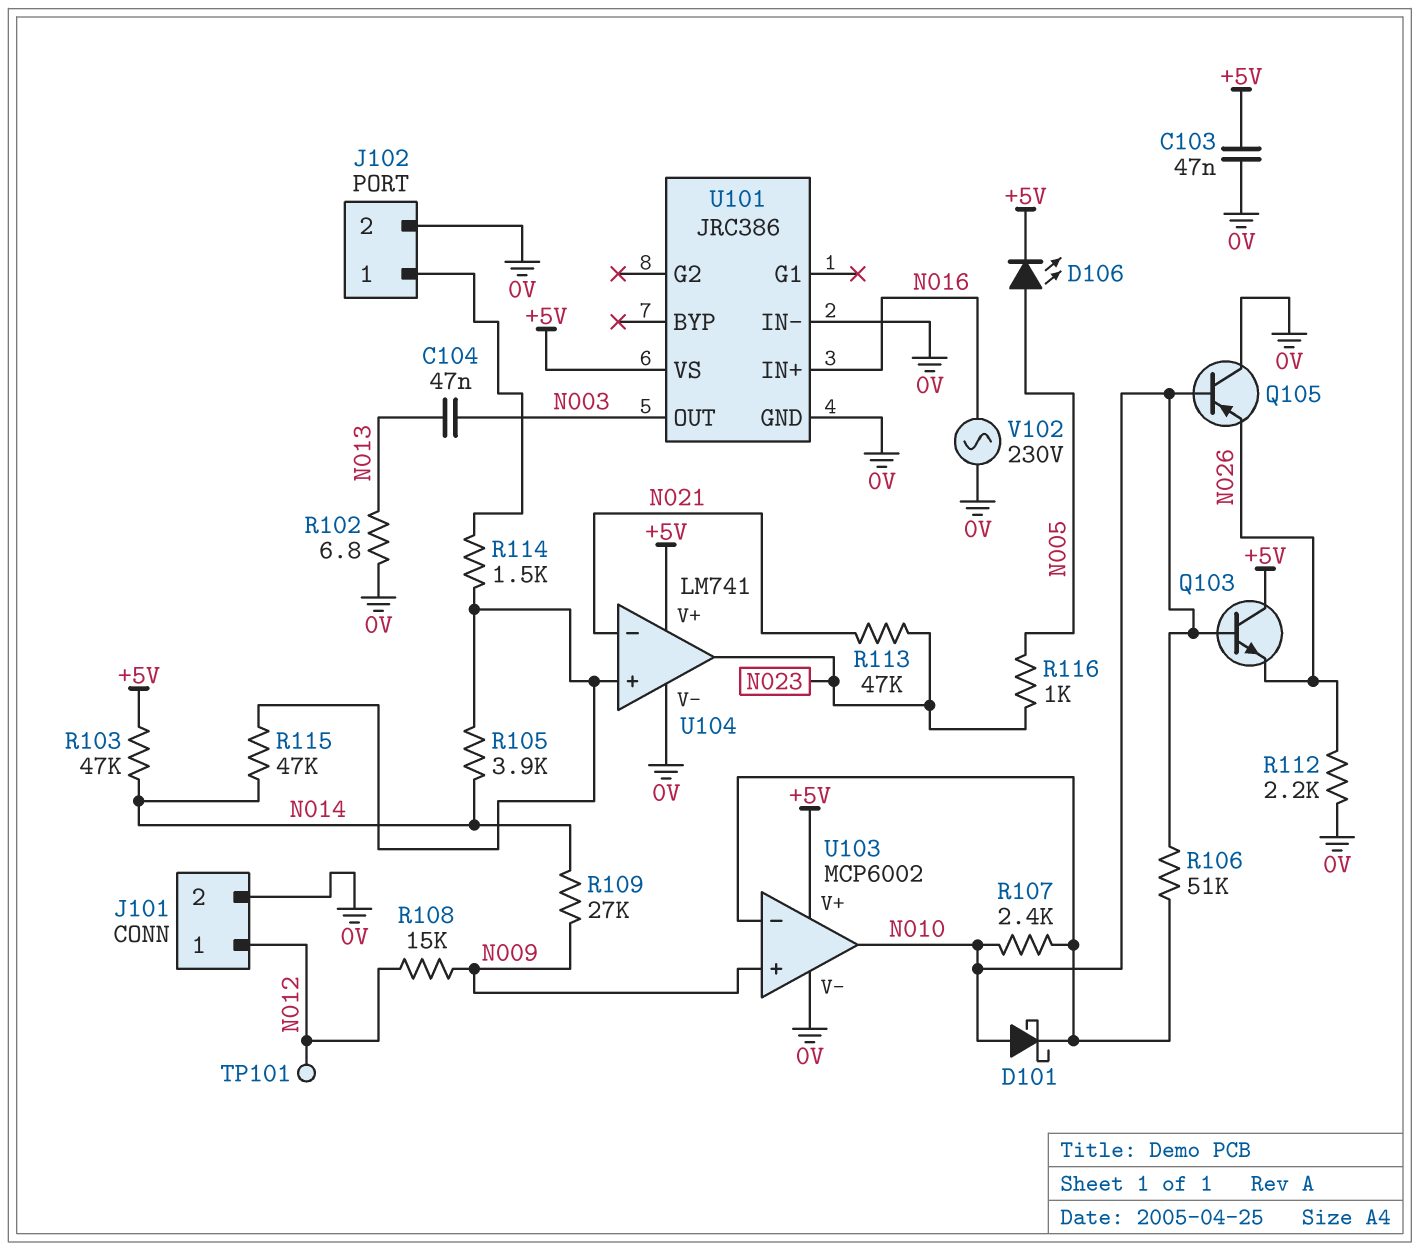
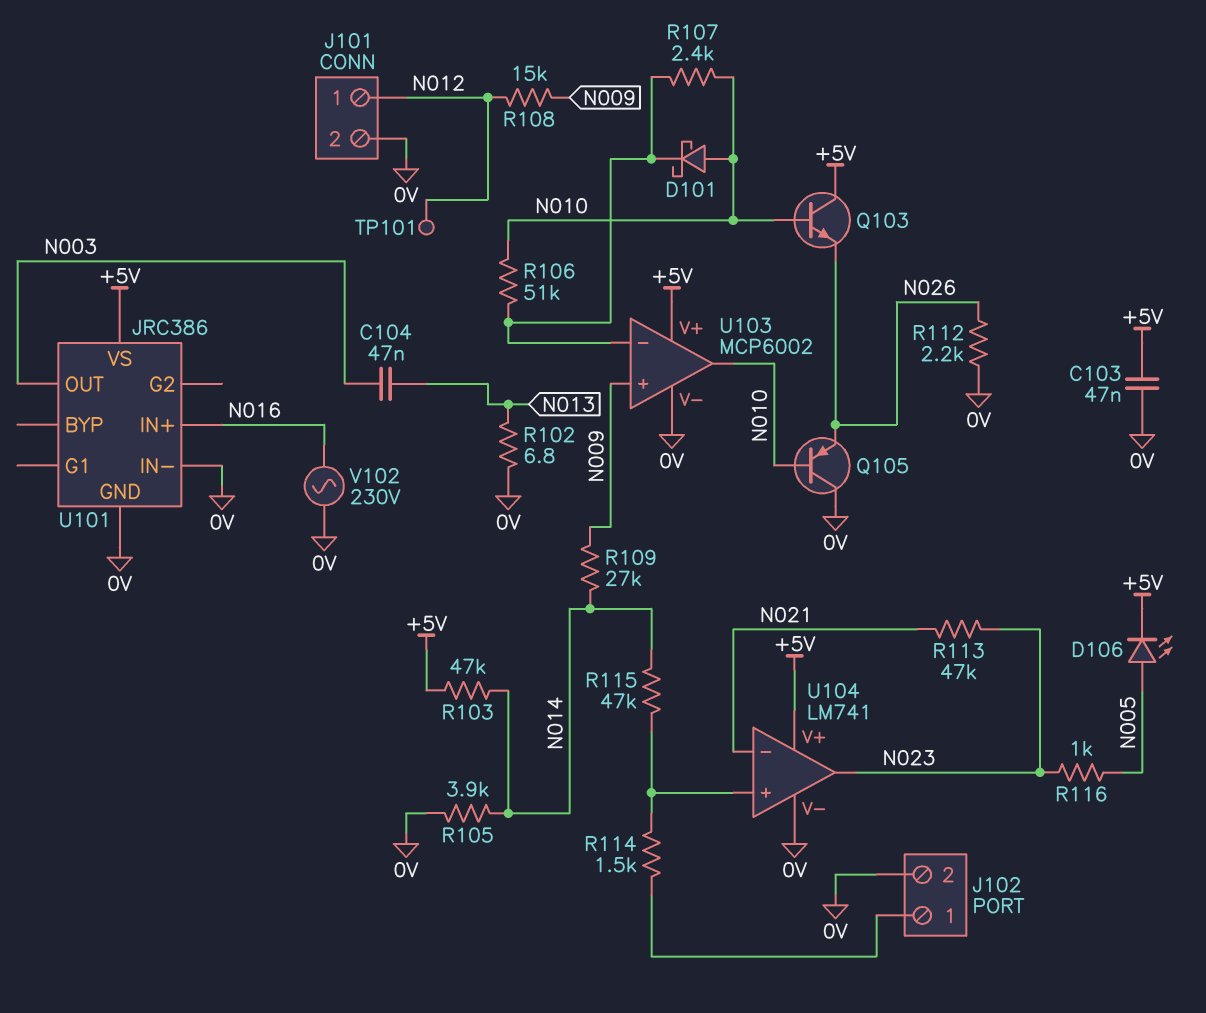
R105: 3.9k (N014, U104/in+) -> 3.9k (0V, N014)

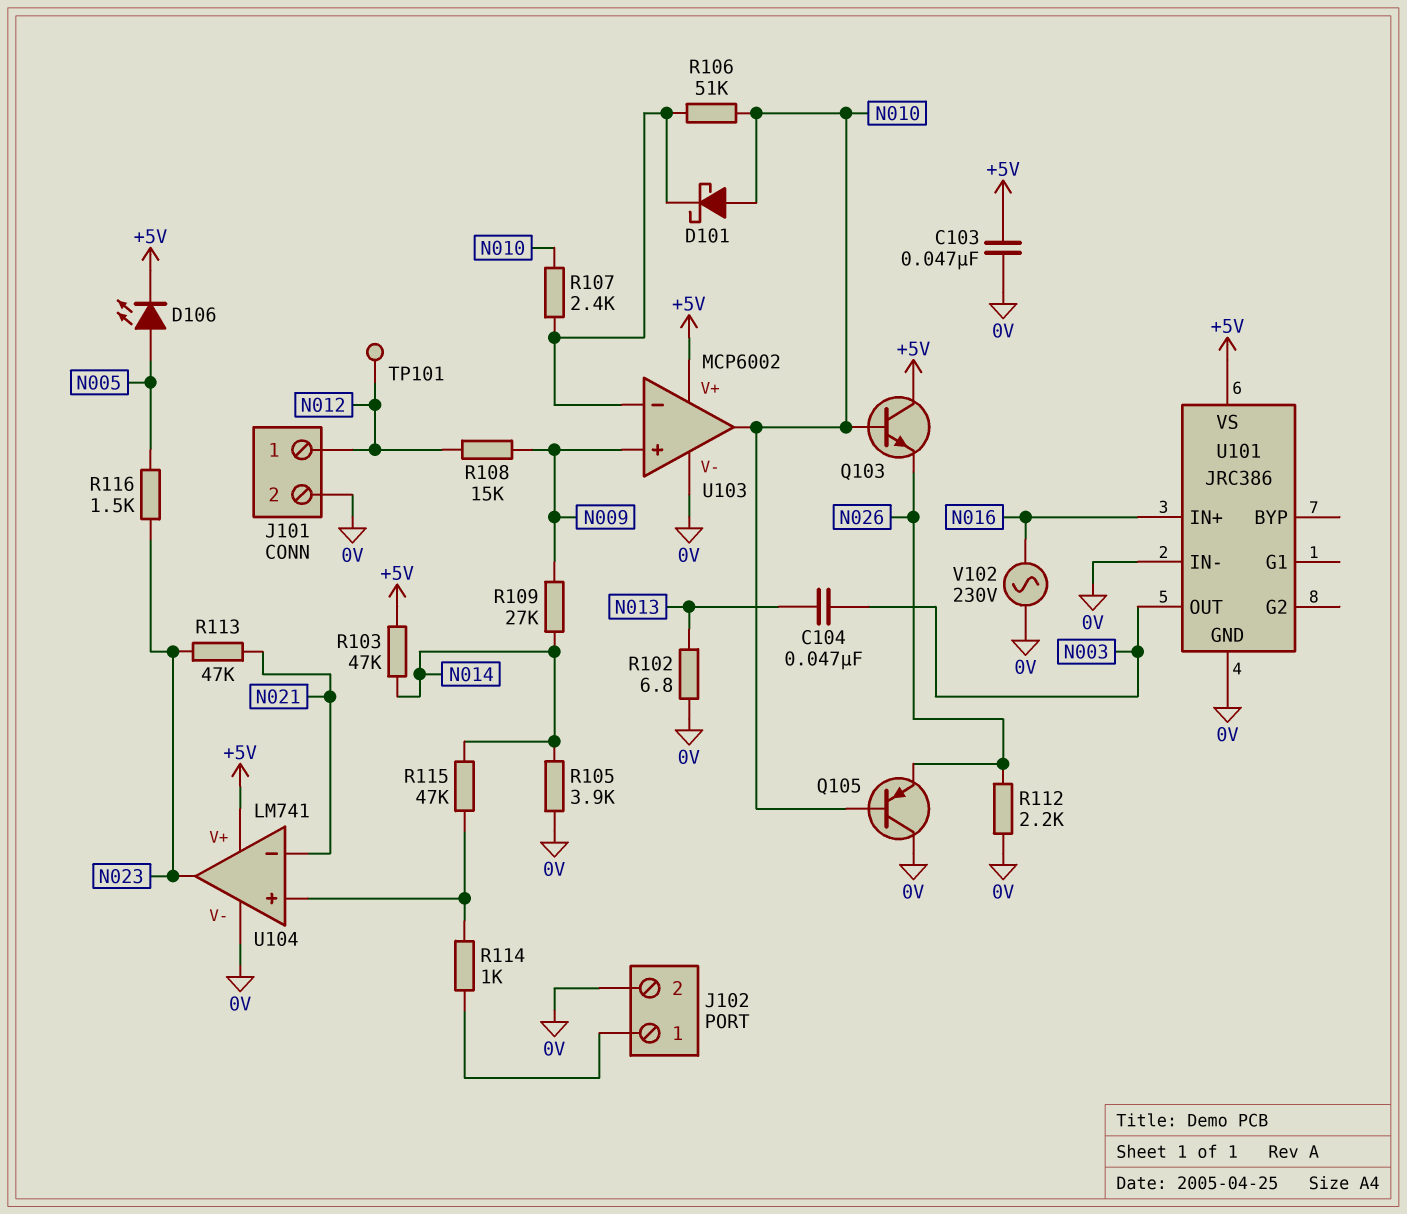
R114: 1.5k (J102/1, U104/in+) -> 1k (J102/1, U104/in+)
R116: 1k (N005, N023) -> 1.5k (N005, N023)

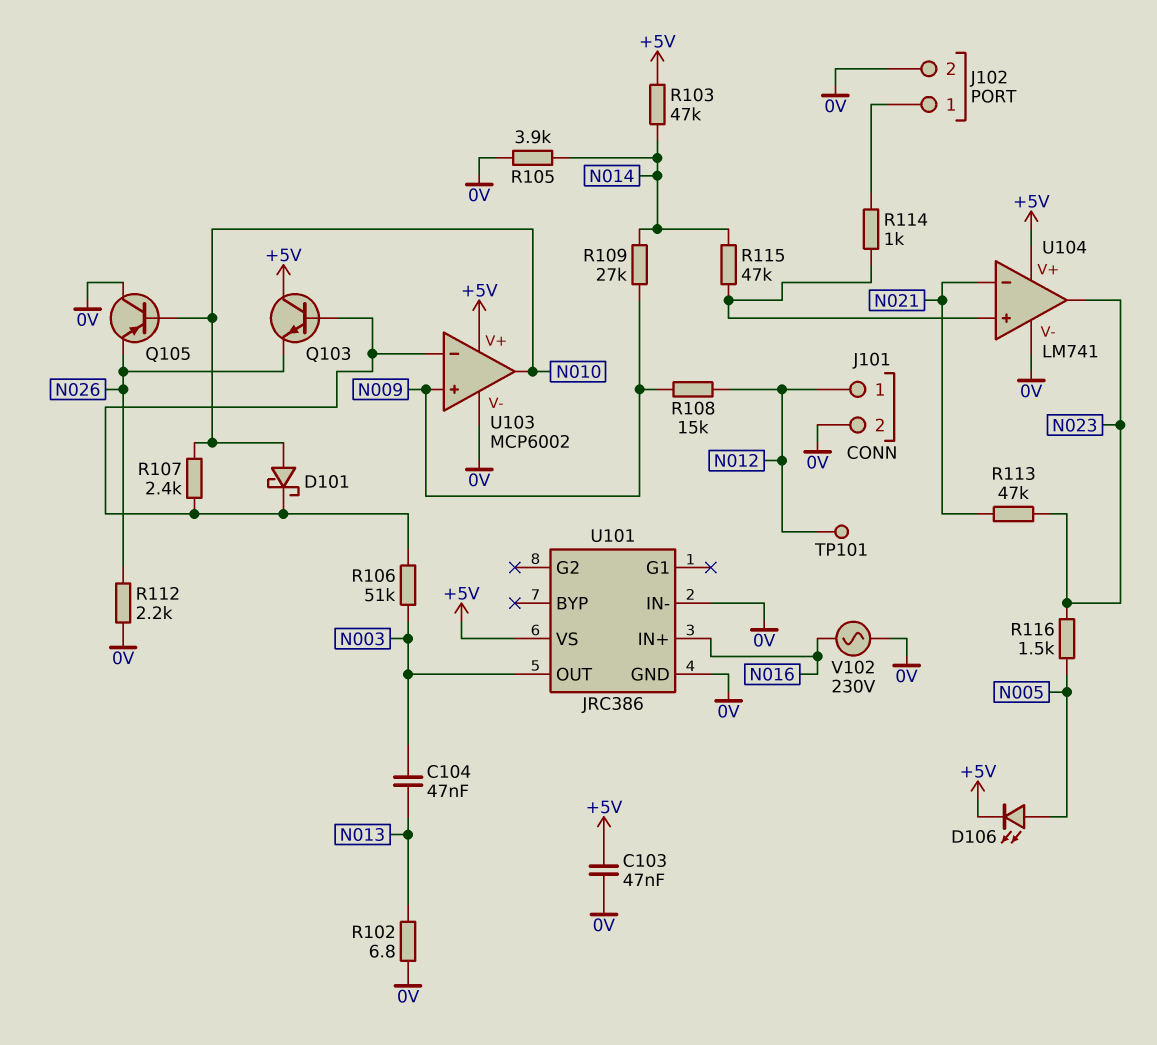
Q103: NPN (B N010, C +5V, E N026) -> NPN (B U103/in-, C +5V, E N026)
R106: 51k (N010, U103/in-) -> 51k (N003, U103/in-)

